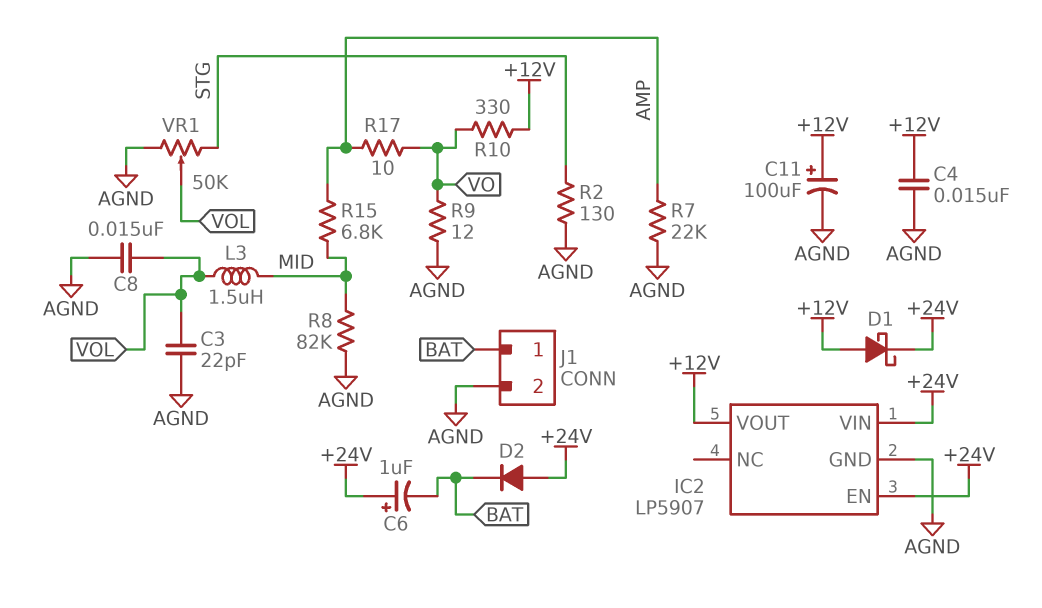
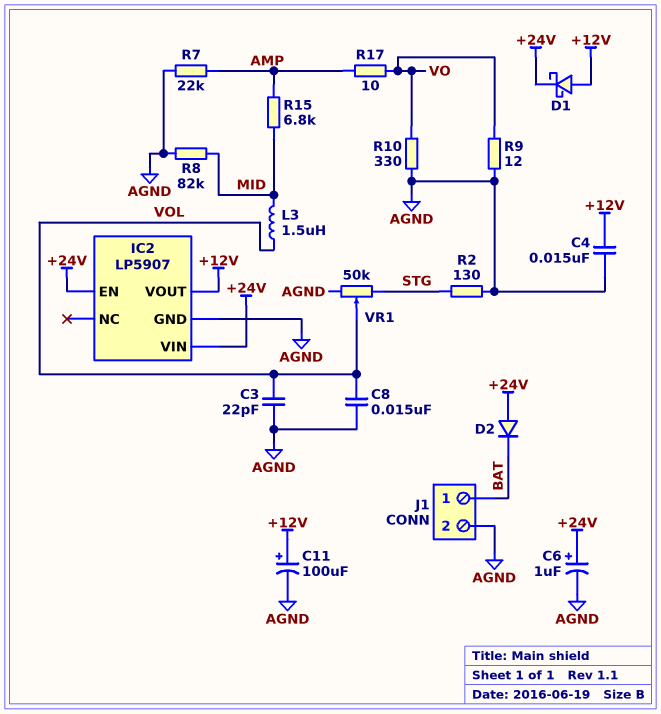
C6: 1uF (plus +24V, minus BAT) -> 1uF (plus +24V, minus AGND)
R10: 330 (+12V, VO) -> 330 (AGND, VO)

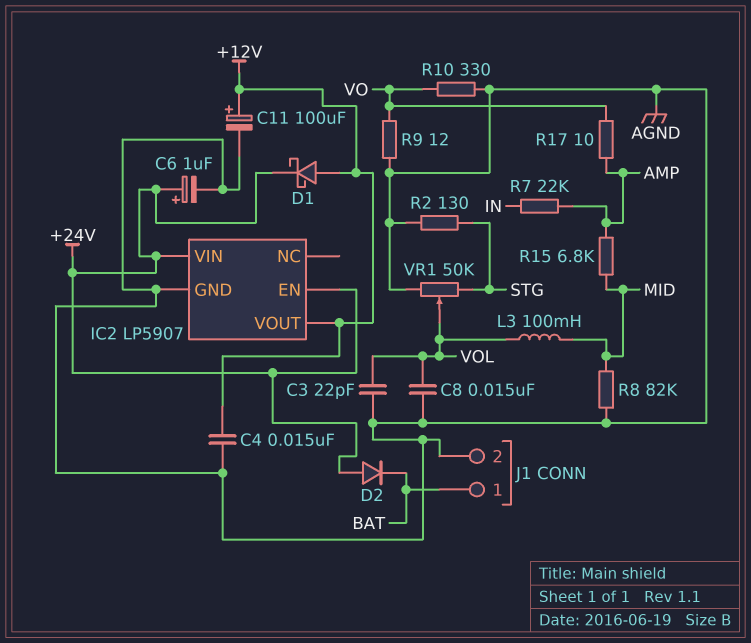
L3: 1.5uH (MID, VOL) -> 100mH (MID, VOL)
R7: 22k (AGND, AMP) -> 22k (AMP, IN)

